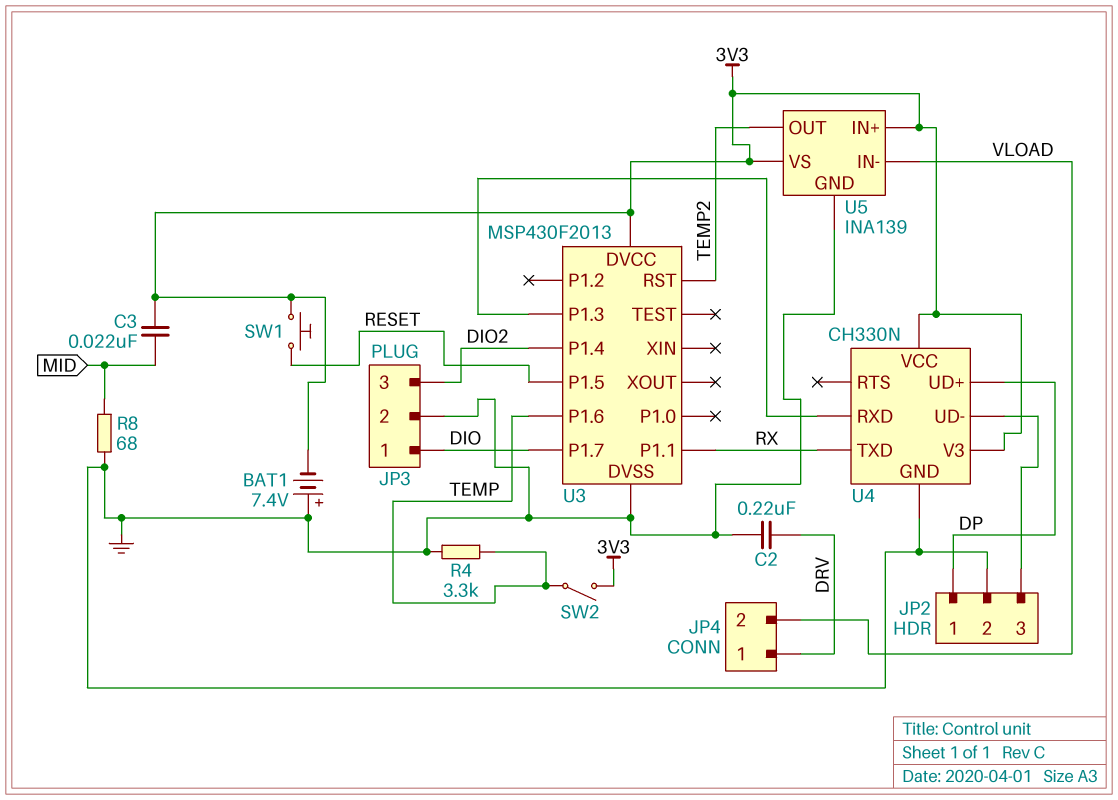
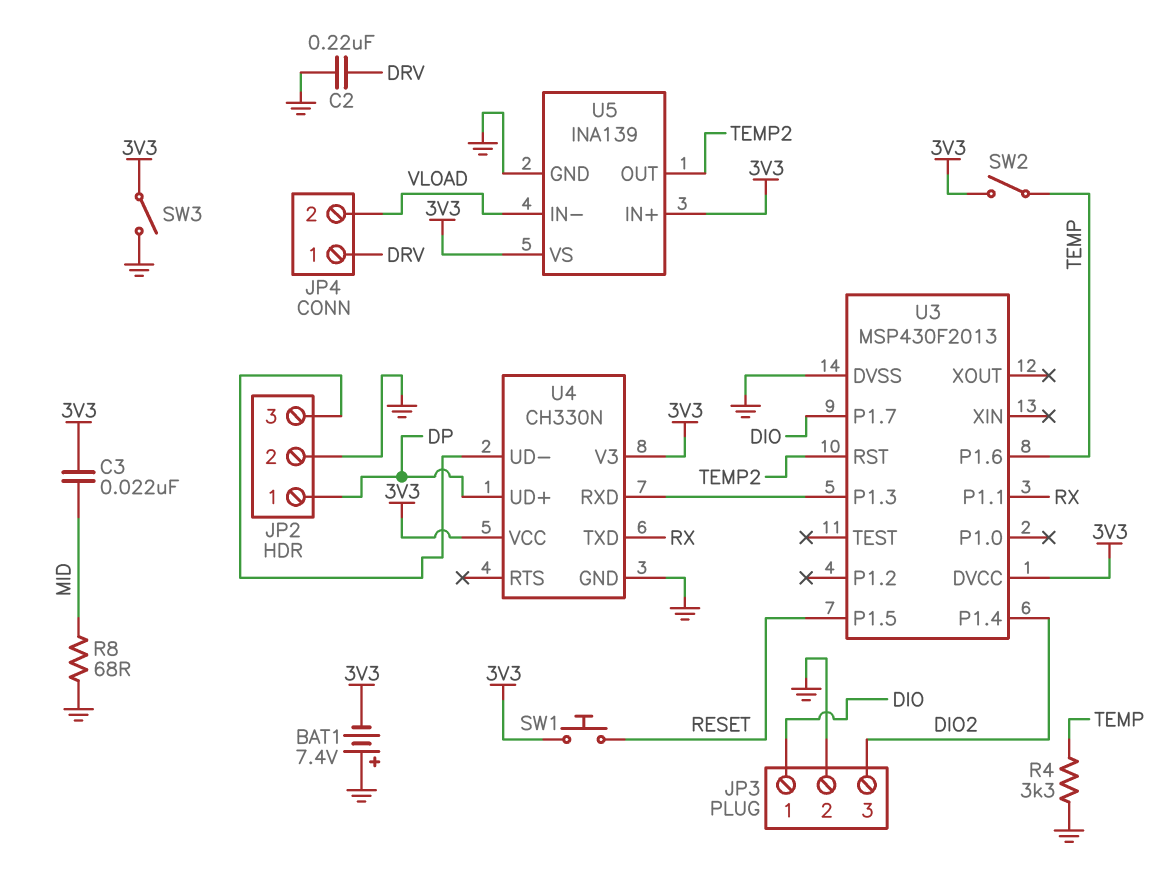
SW3: none -> switch (3V3, GND)

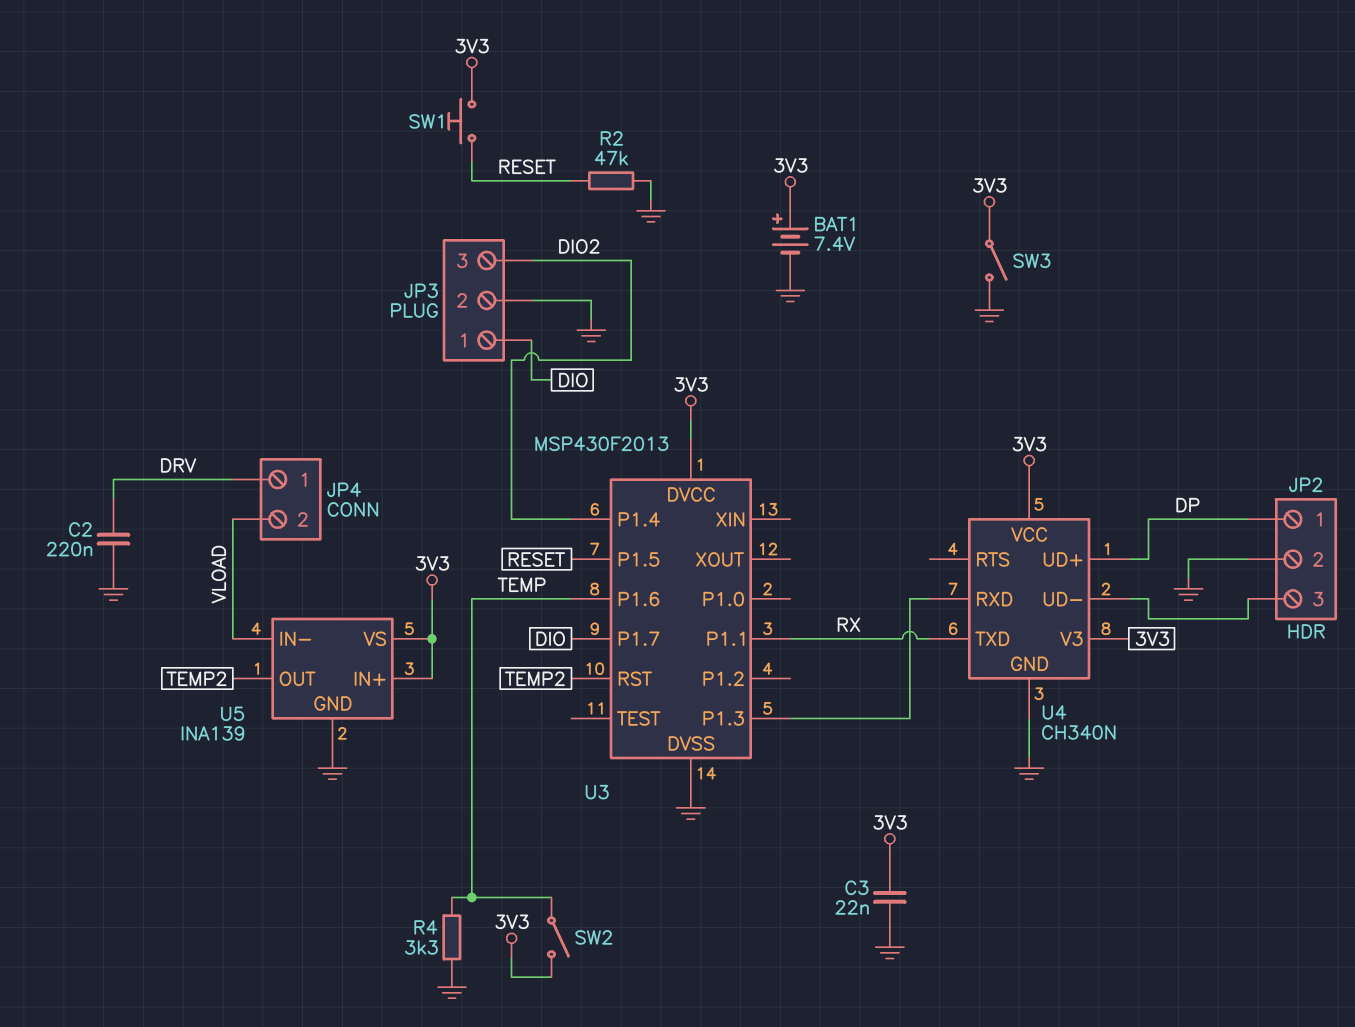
BAT1: 7.4V (plus GND, minus 3V3) -> 7.4V (plus 3V3, minus GND)
C3: 22nF (3V3, MID) -> 22nF (3V3, GND)
R2: none -> 47k (GND, RESET)
R8: 68 (GND, MID) -> none
U4: CH330N -> CH340N

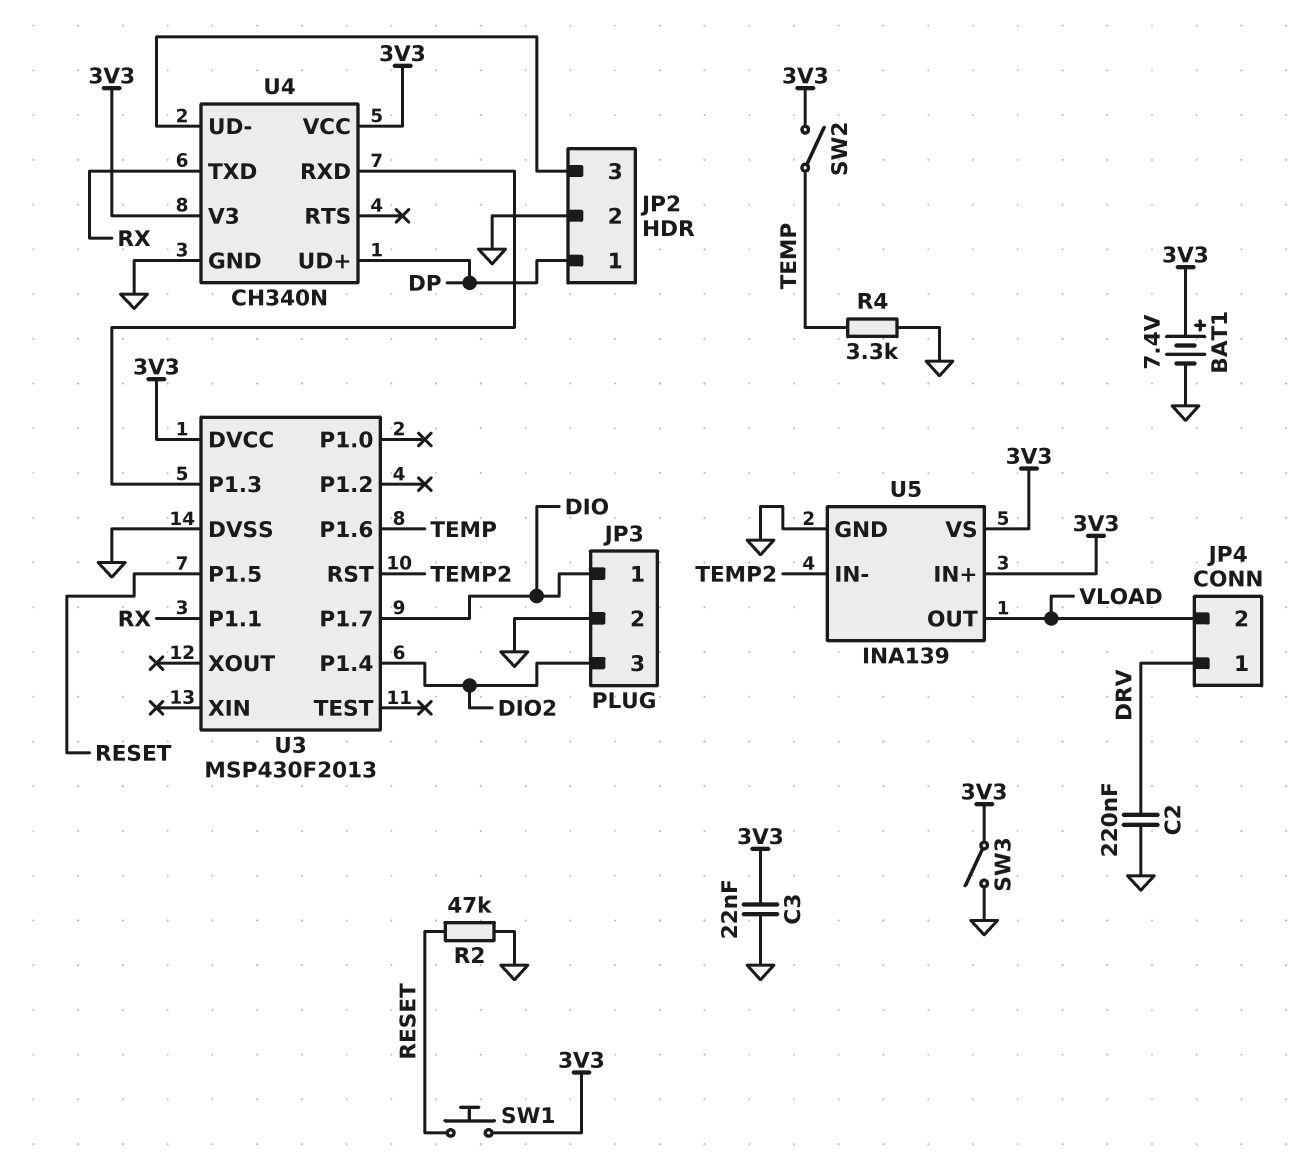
U5 pin IN-: VLOAD -> TEMP2
U5 pin OUT: TEMP2 -> VLOAD

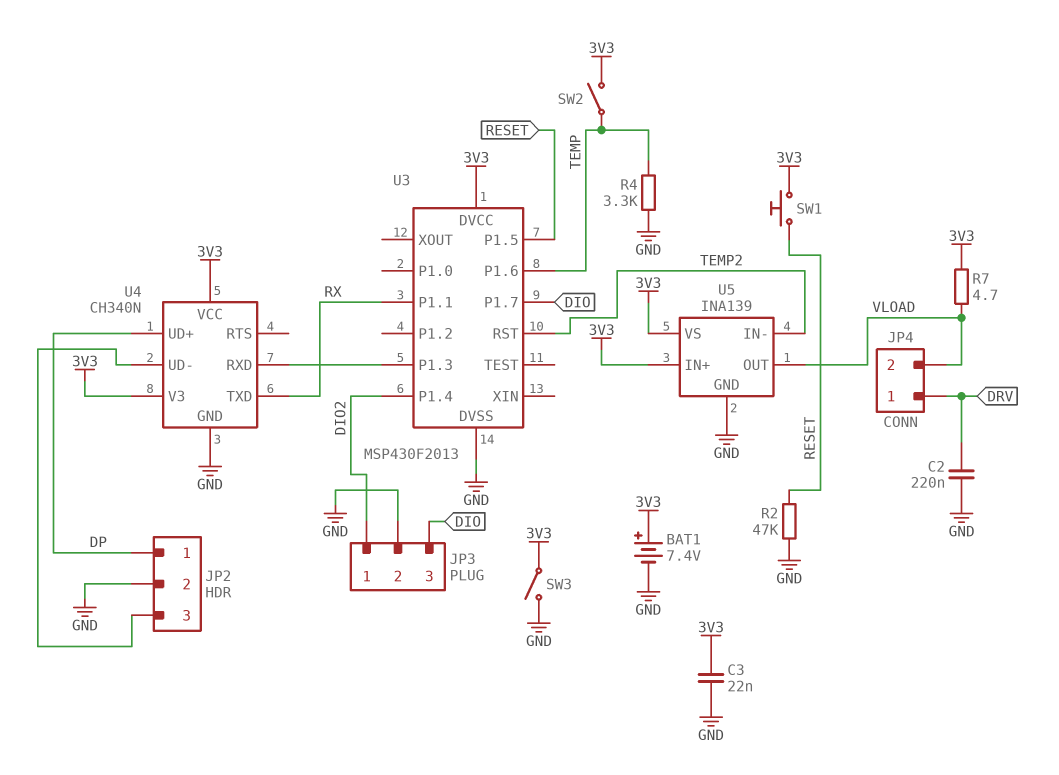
JP3 pin 1: DIO -> DIO2
JP3 pin 3: DIO2 -> DIO
R7: none -> 4.7 (3V3, VLOAD)

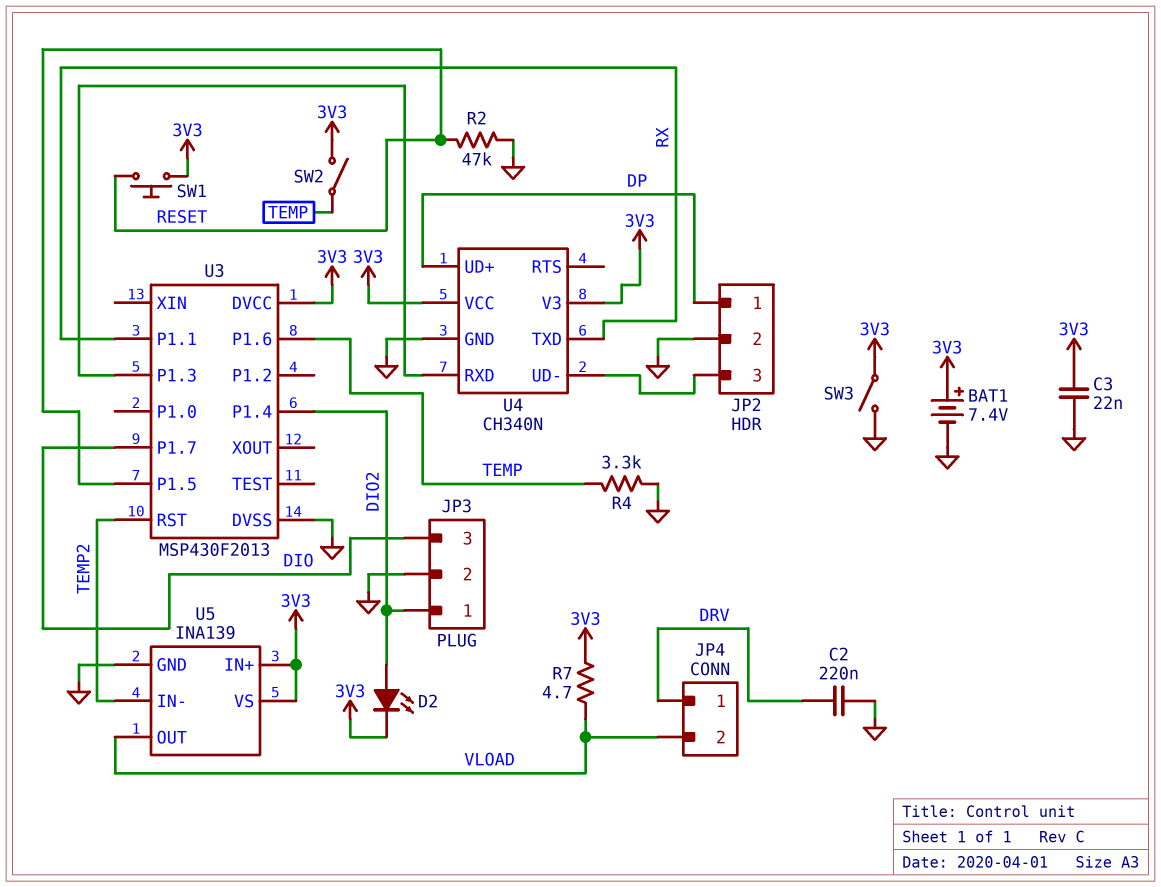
D2: none -> LED (A DIO2, K 3V3)

